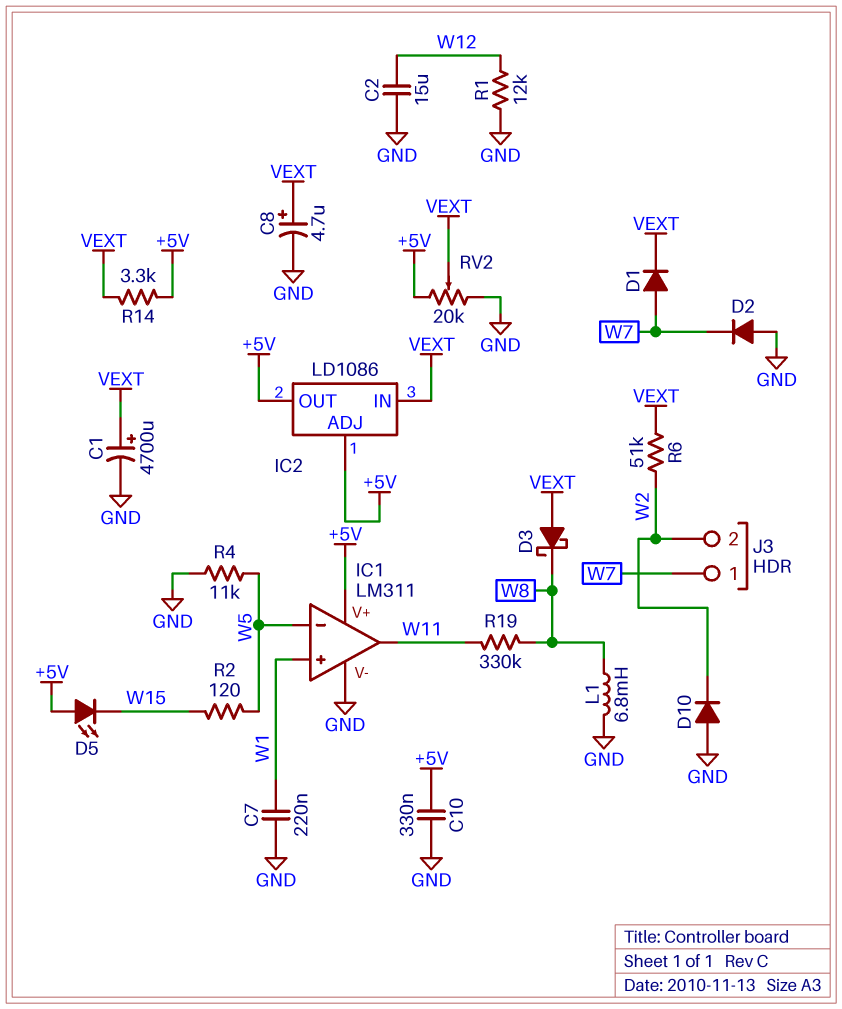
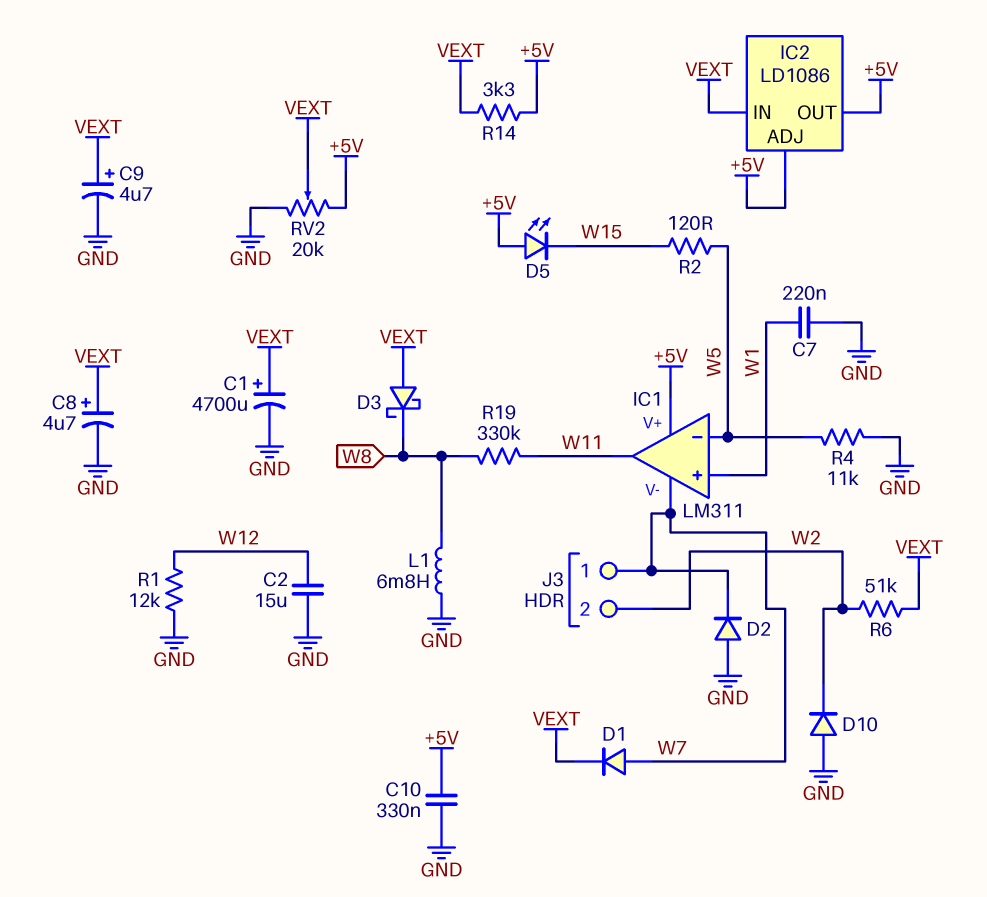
C9: none -> 4.7uF (plus VEXT, minus GND)
IC1 pin V-: GND -> W7

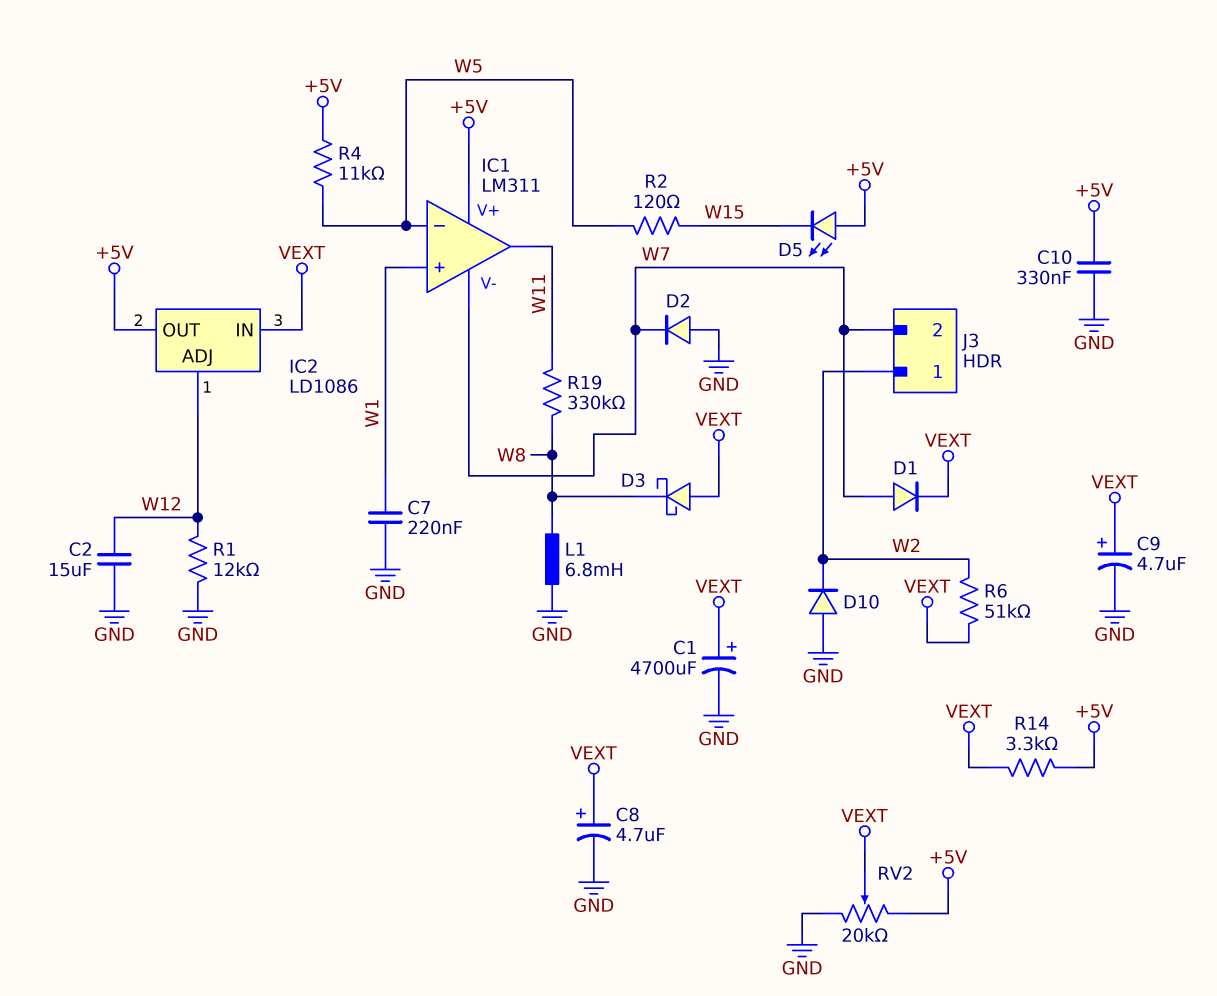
IC2 pin ADJ: +5V -> W12
J3 pin 1: W7 -> W2
J3 pin 2: W2 -> W7
R4: 11k (GND, W5) -> 11k (+5V, W5)

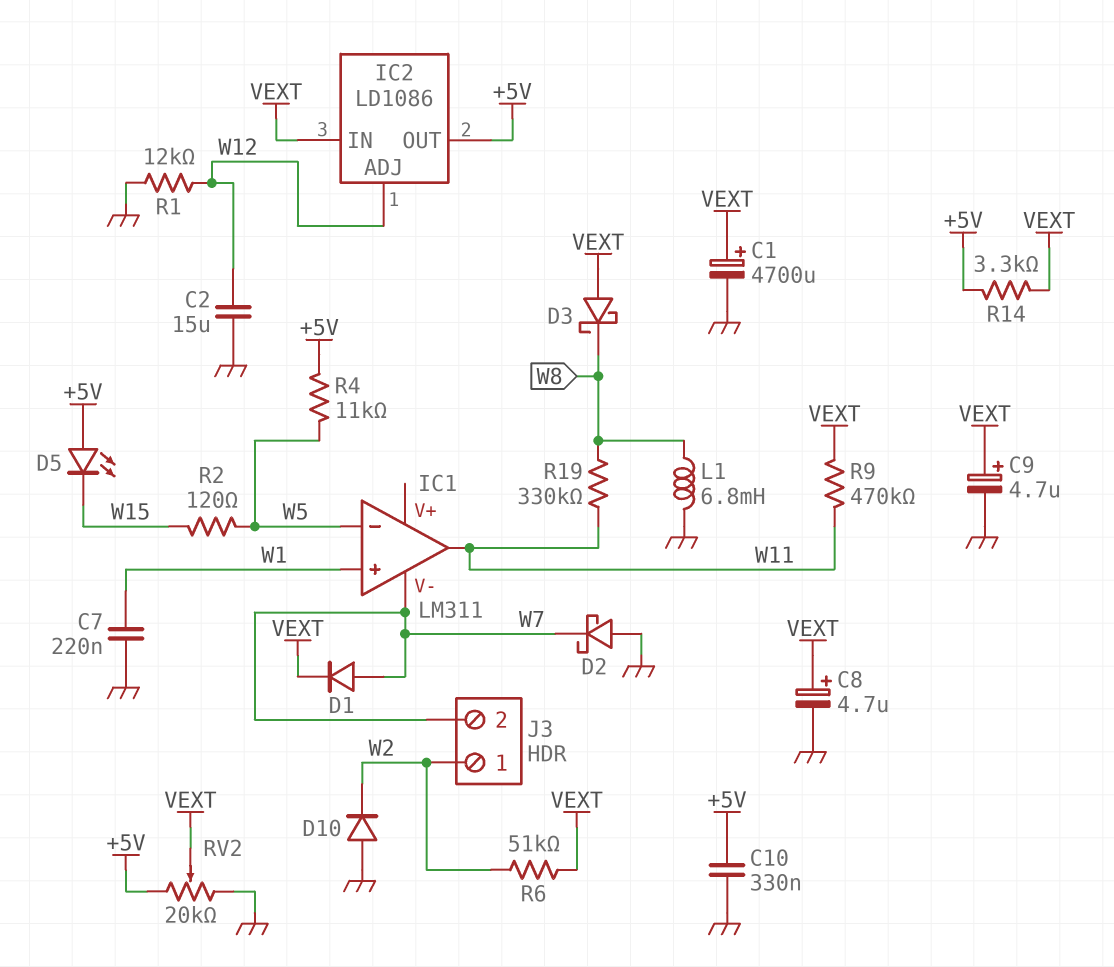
D2: diode (A GND, K W7) -> schottky (A GND, K W7)
IC1 pin V+: +5V -> none
R9: none -> 470k (VEXT, W11)

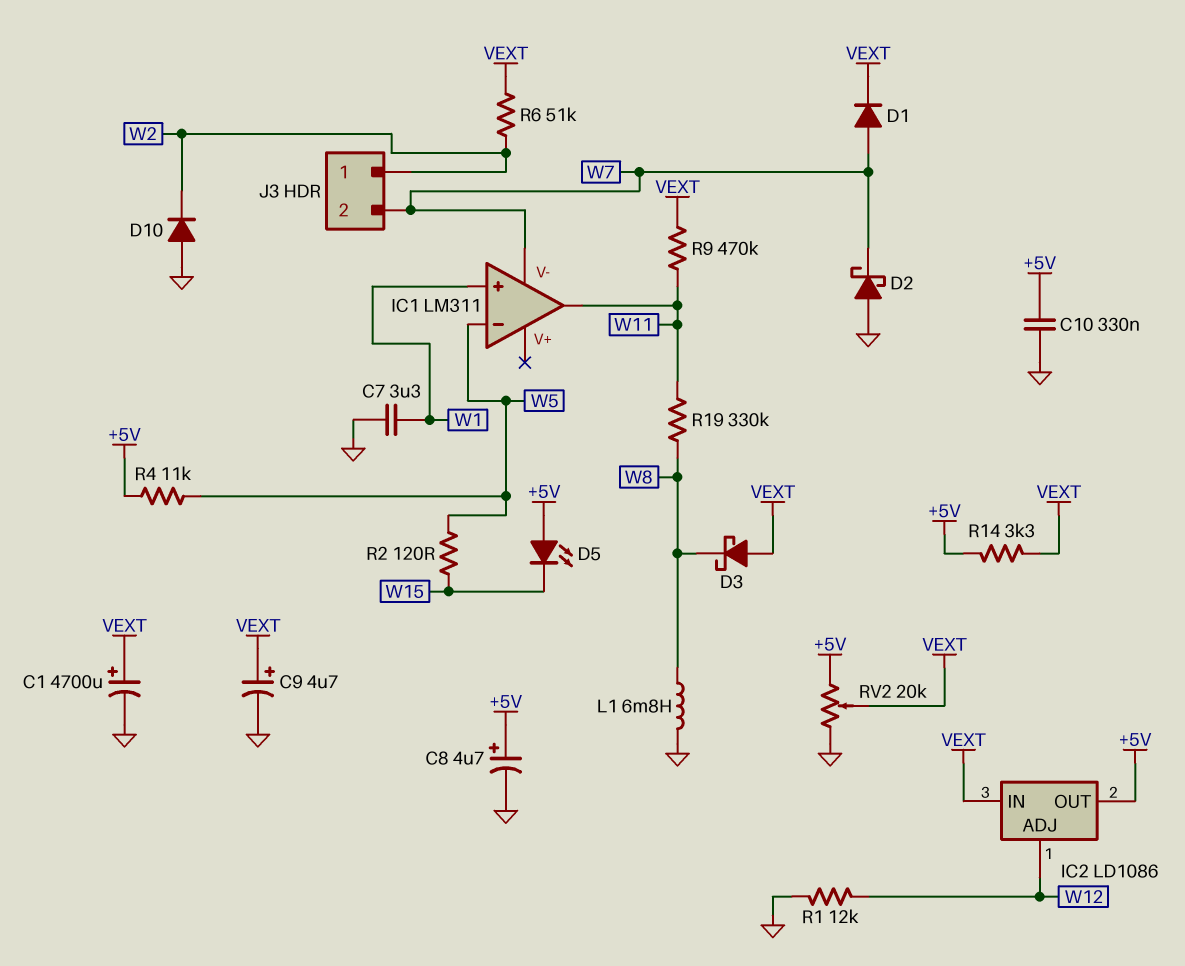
C2: 15uF (GND, W12) -> none
C7: 220nF (GND, W1) -> 3.3uF (GND, W1)
C8: 4.7uF (plus VEXT, minus GND) -> 4.7uF (plus +5V, minus GND)

